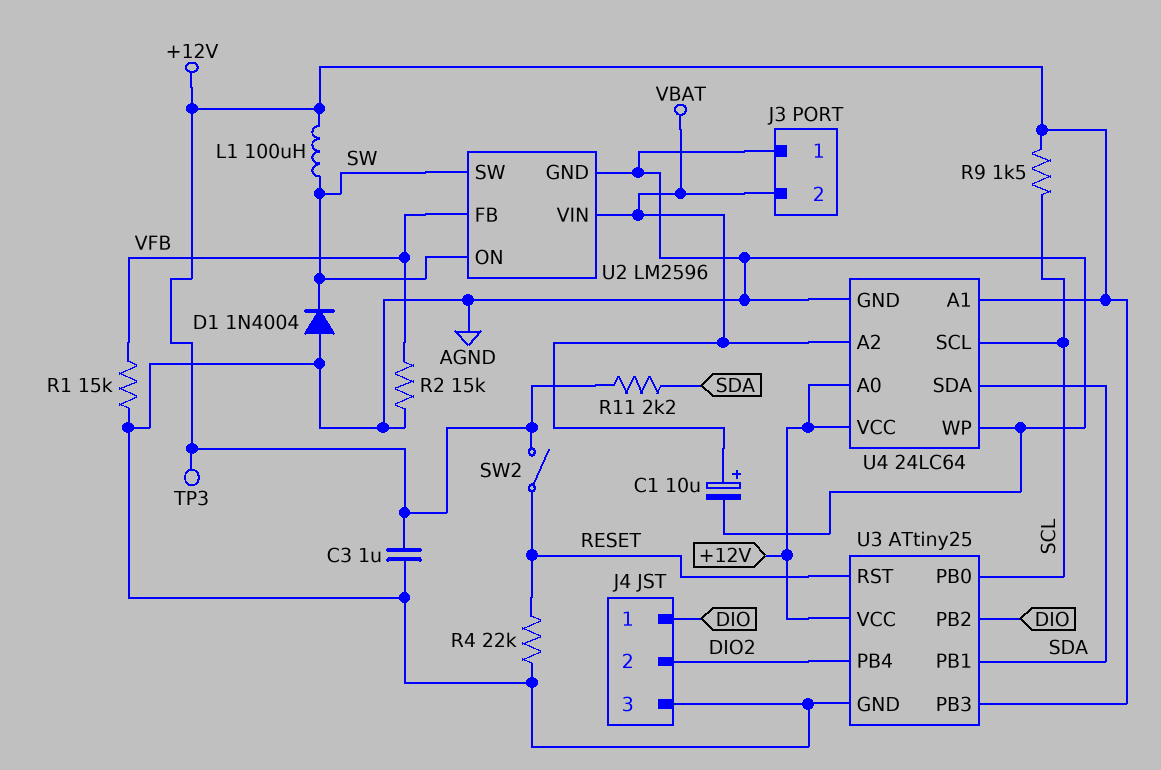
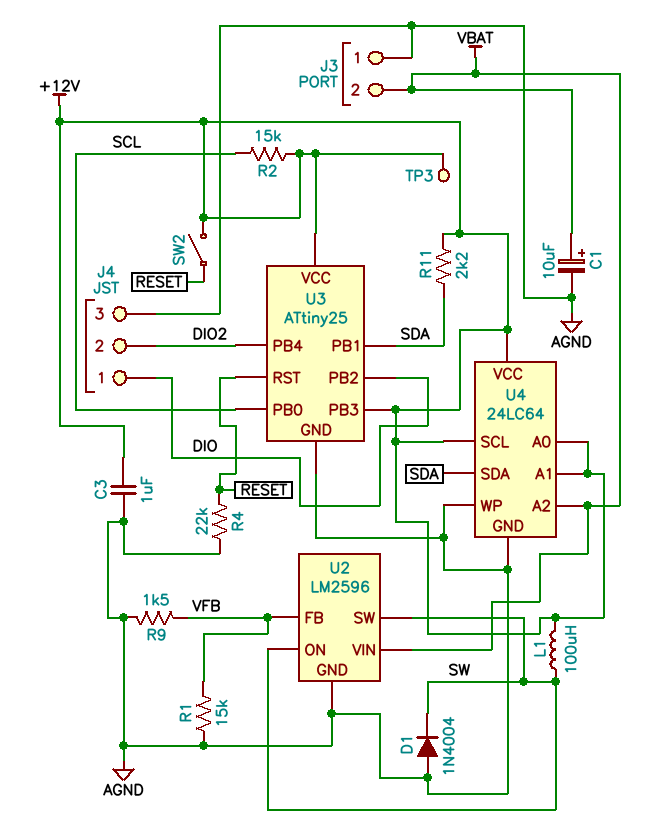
R2: 15k (AGND, VFB) -> 15k (+12V, SCL)
R9: 1.5k (+12V, SCL) -> 1.5k (AGND, VFB)
U4 pin SCL: SCL -> +12V

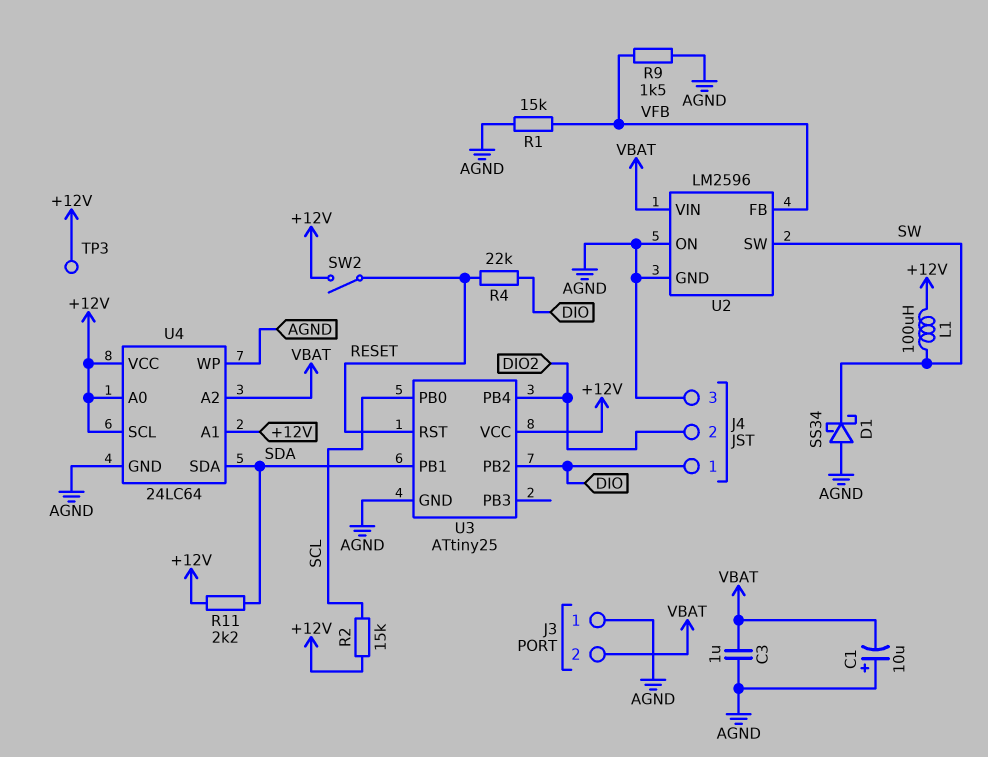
C1: 10uF (plus VBAT, minus AGND) -> 10uF (plus AGND, minus VBAT)
C3: 1uF (+12V, AGND) -> 1uF (AGND, VBAT)
D1: diode 1N4004 (A AGND, K SW) -> schottky SS34 (A AGND, K SW)
R4: 22k (AGND, RESET) -> 22k (DIO, RESET)
U2 pin ON: SW -> AGND
U3 pin PB3: +12V -> none

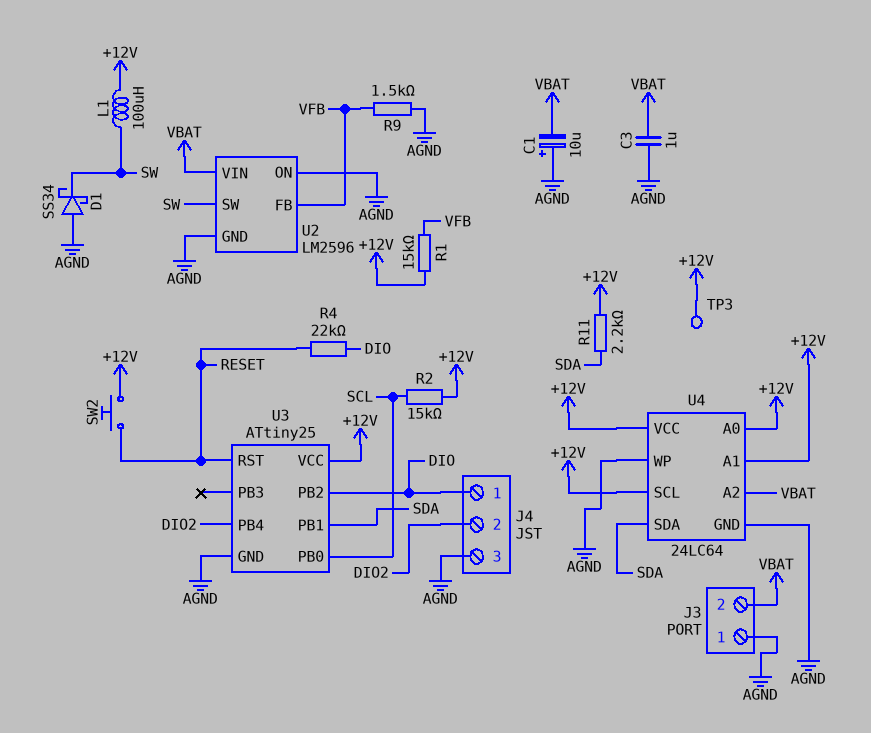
R1: 15k (AGND, VFB) -> 15k (+12V, VFB)
SW2: switch (+12V, RESET) -> button (+12V, RESET)

